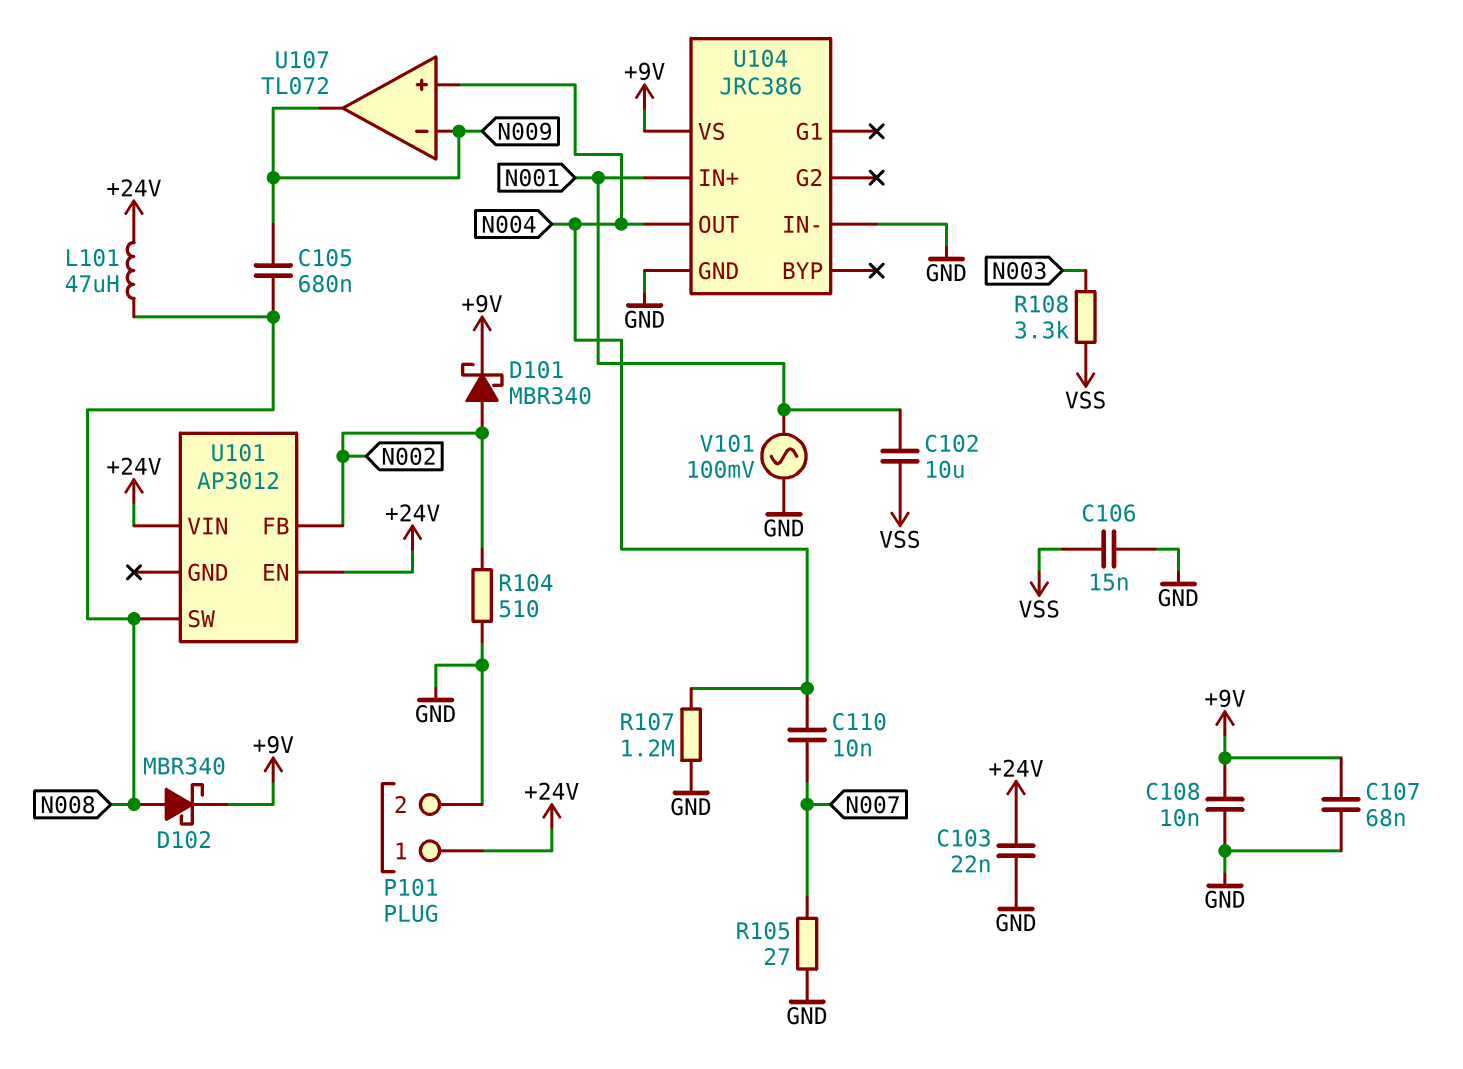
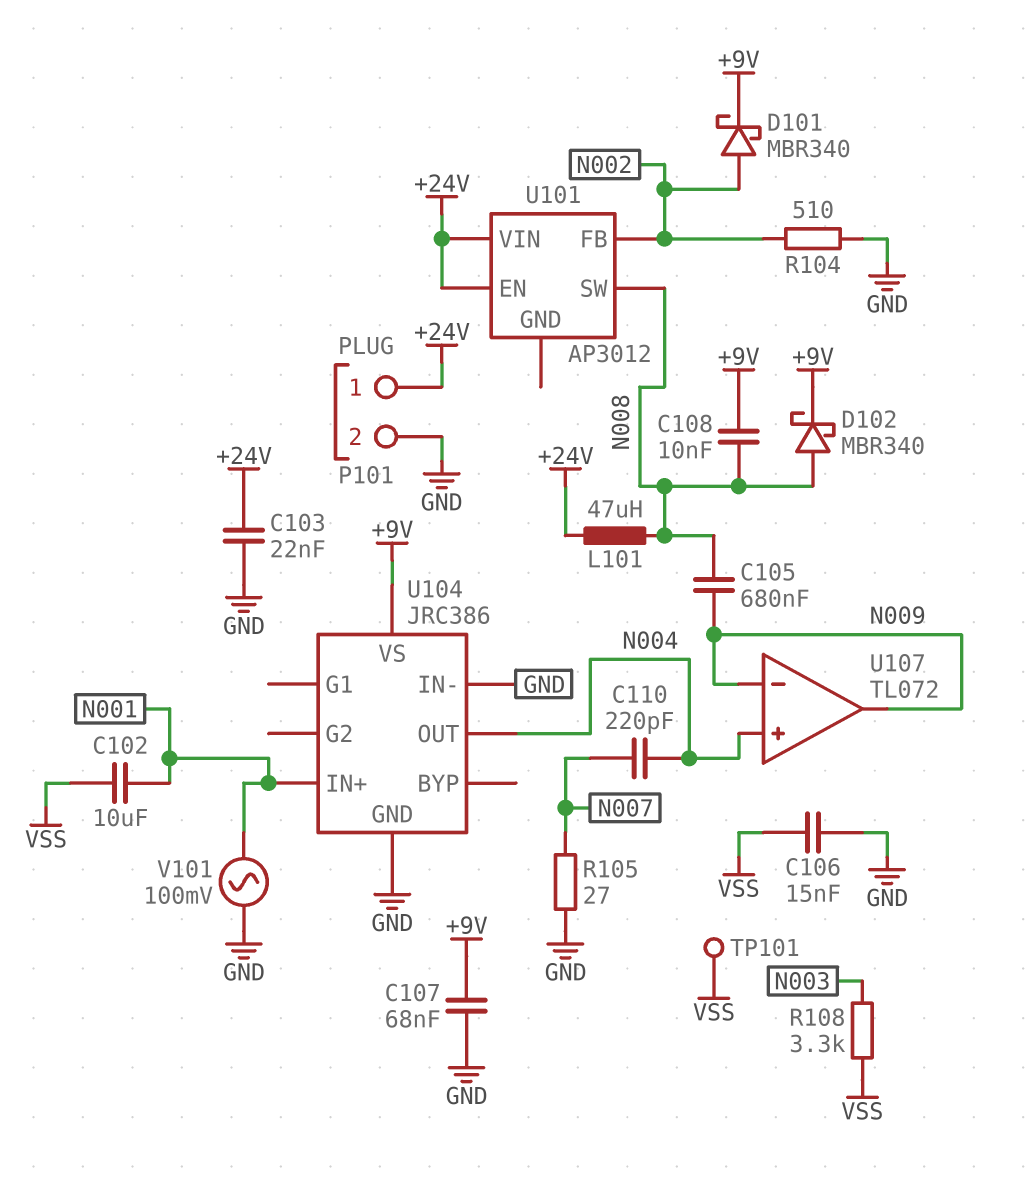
C108: 10nF (+9V, GND) -> 10nF (+9V, N008)
C110: 10nF (N004, N007) -> 220pF (N004, N007)
R107: 1.2M (GND, N004) -> none
TP101: none -> test point (VSS)

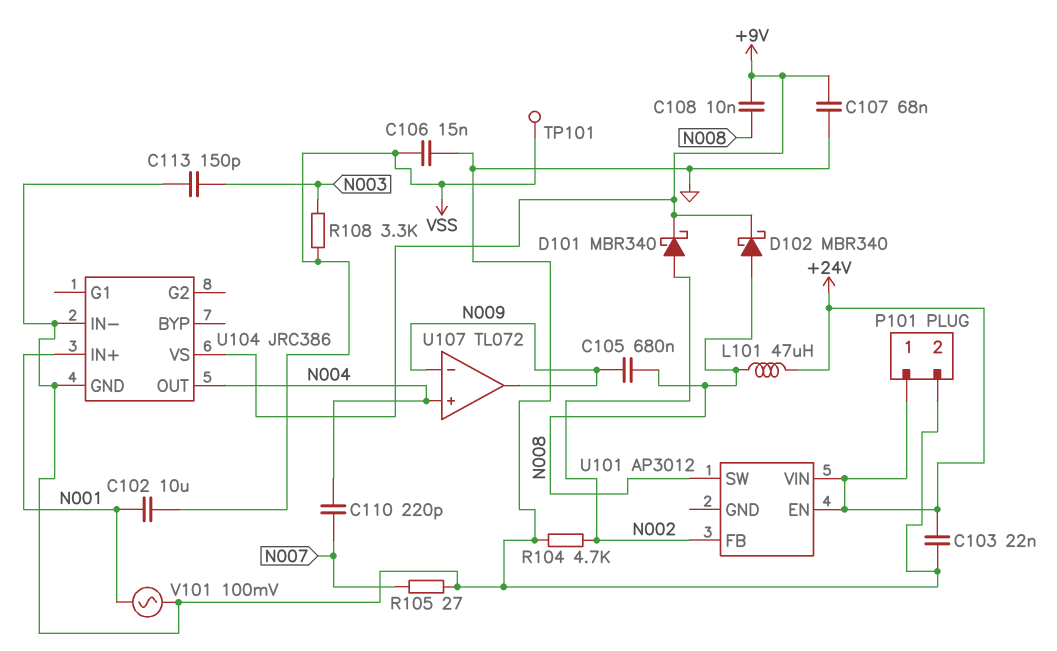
C113: none -> 150pF (GND, N003)
R104: 510 (GND, N002) -> 4.7k (GND, N002)

